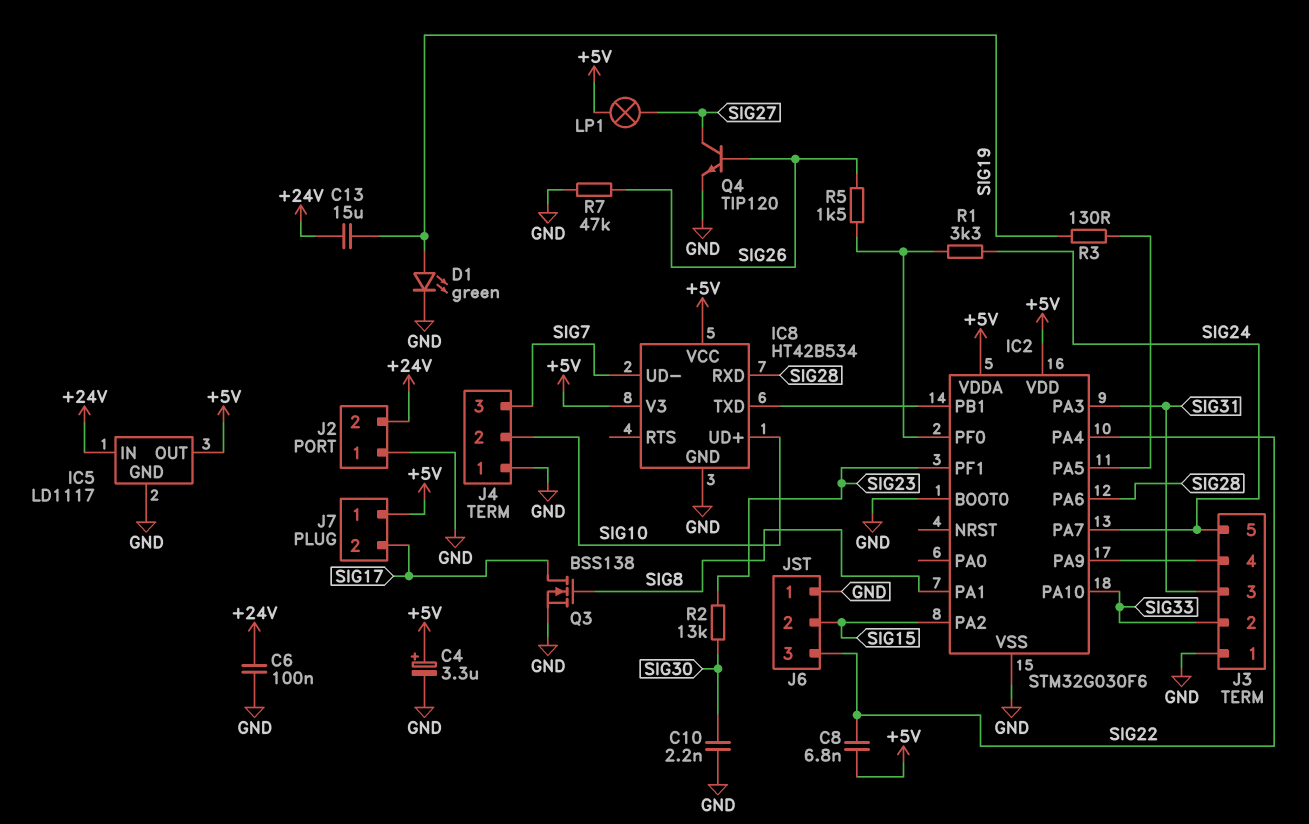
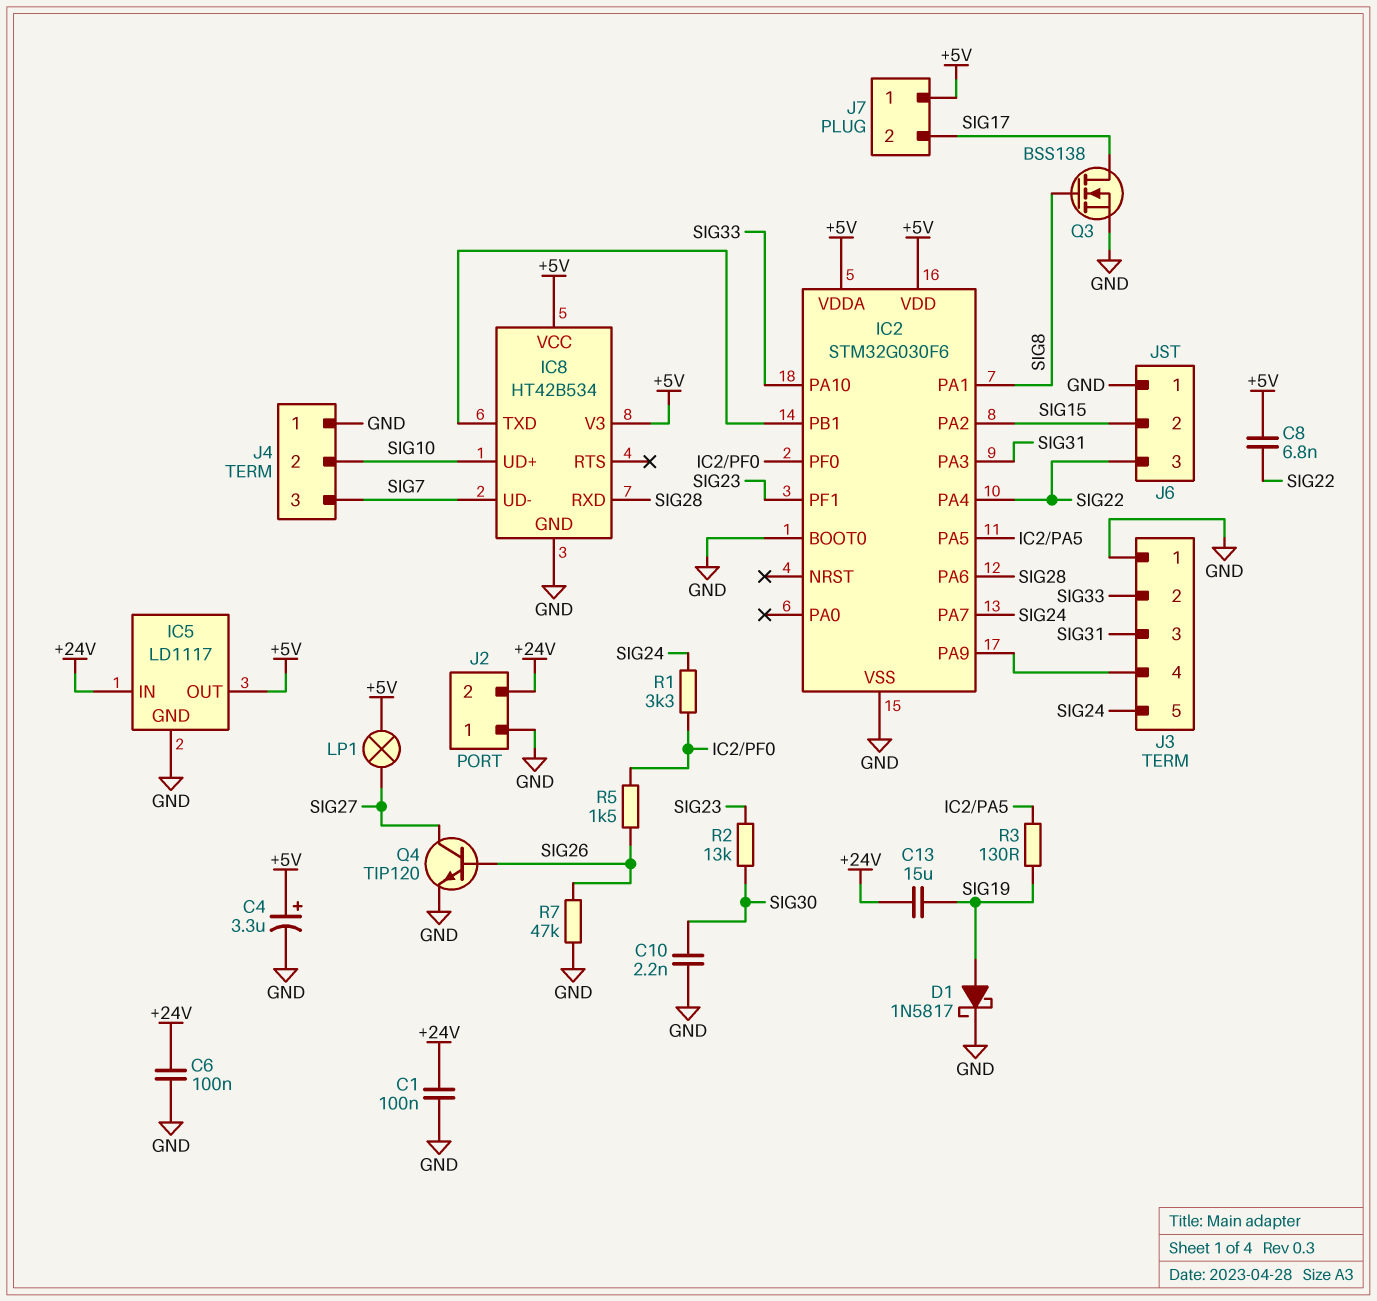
C1: none -> 100nF (+24V, GND)
D1: LED green (A SIG19, K GND) -> schottky 1N5817 (A SIG19, K GND)

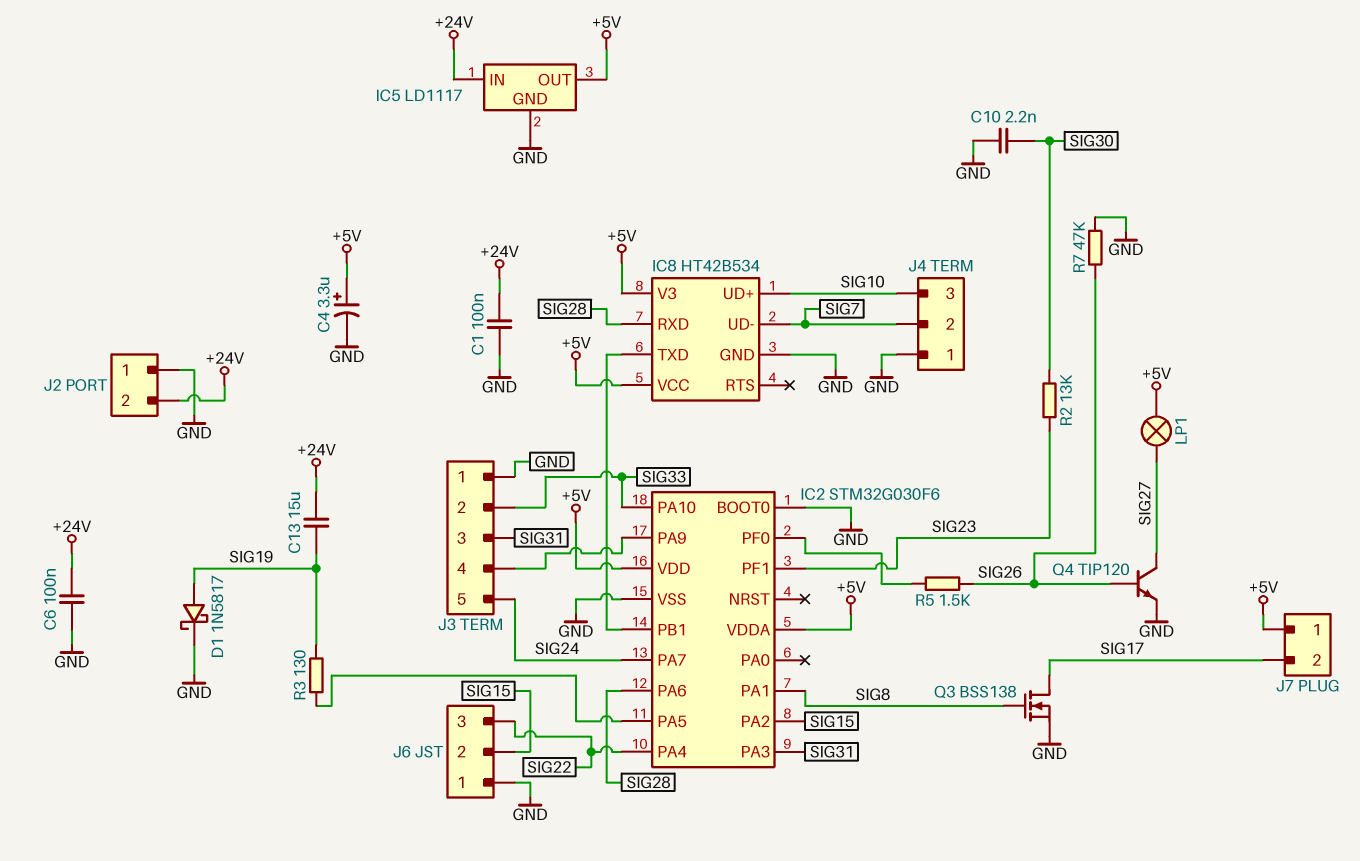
C8: 6.8nF (+5V, SIG22) -> none
J4 pin 2: SIG10 -> SIG7
J4 pin 3: SIG7 -> SIG10
R1: 3.3k (IC2/PF0, SIG24) -> none

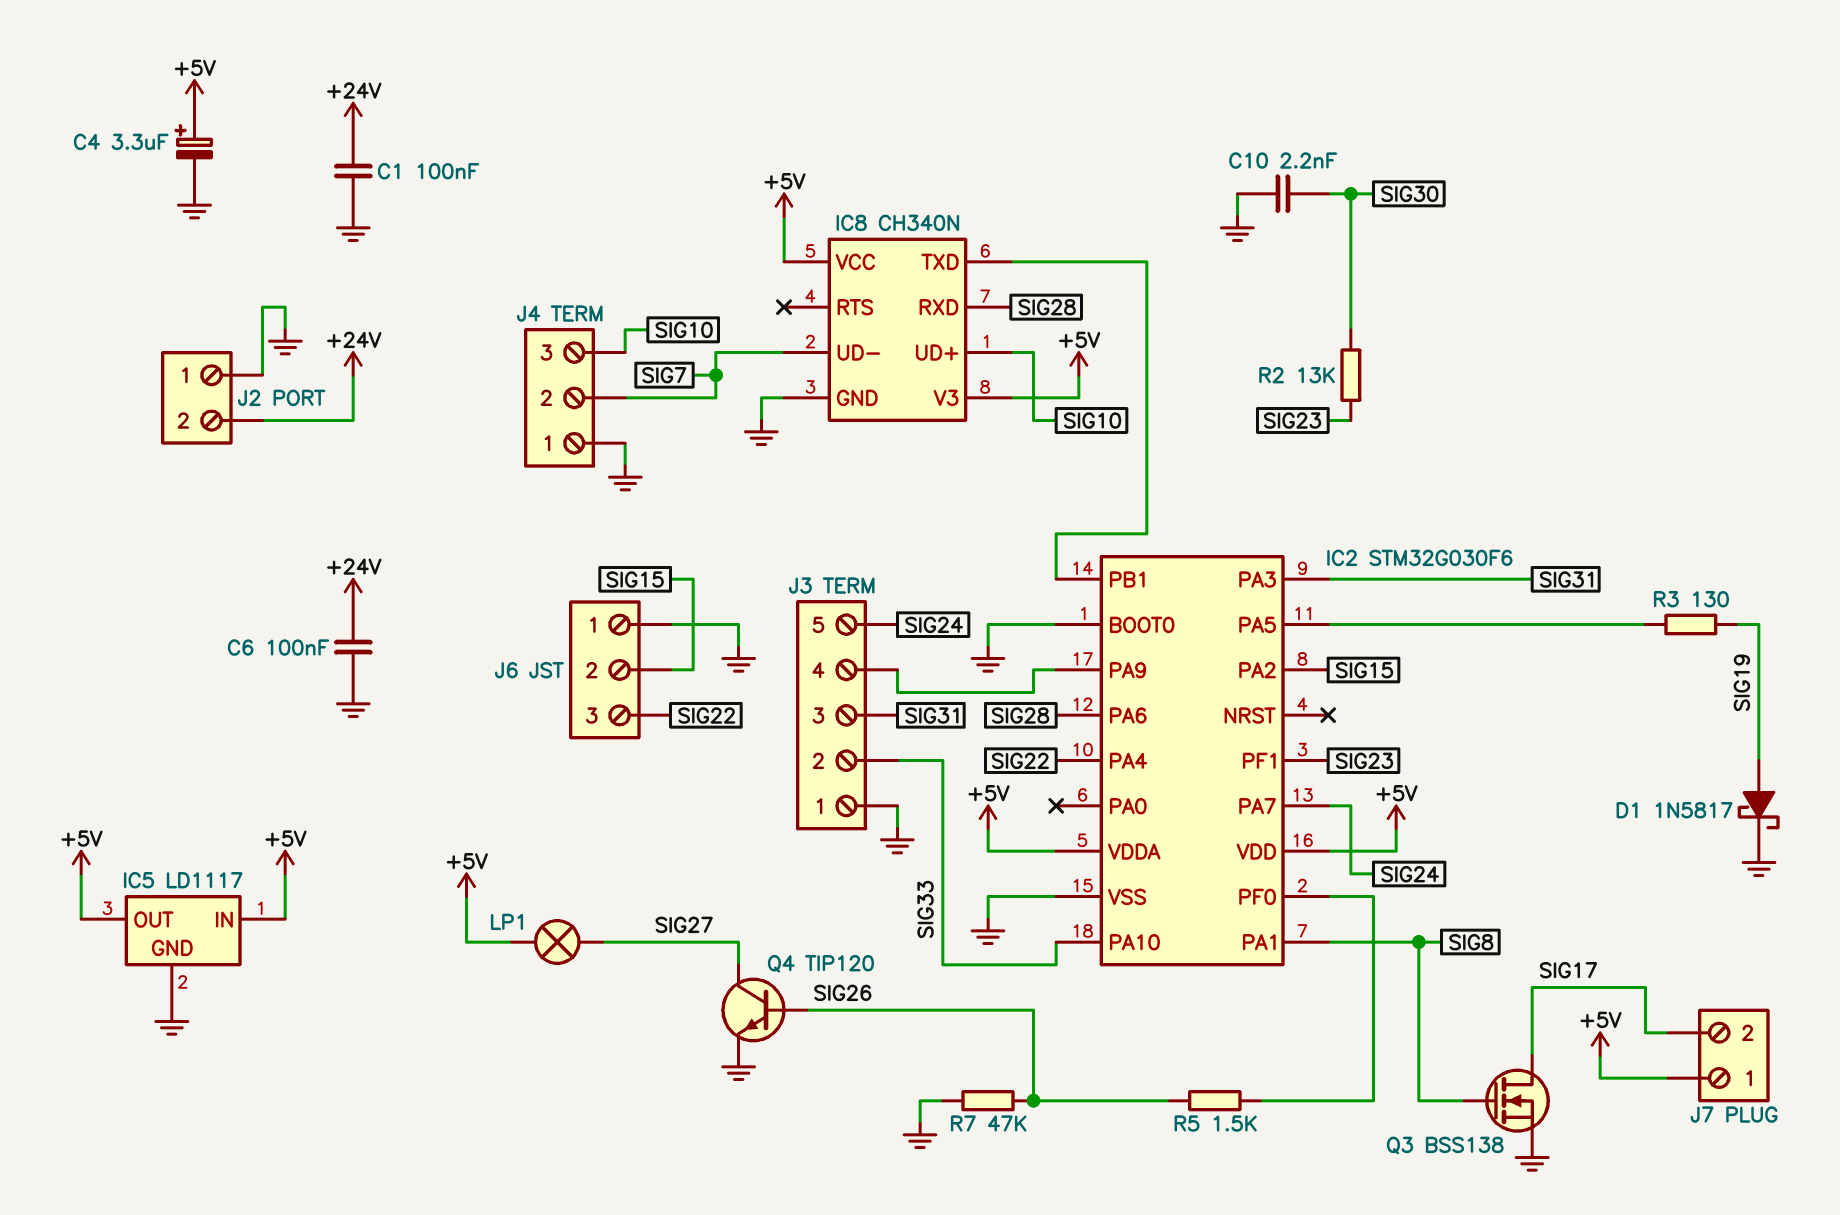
C13: 15uF (+24V, SIG19) -> none
IC5 pin IN: +24V -> +5V
IC8: HT42B534 -> CH340N

